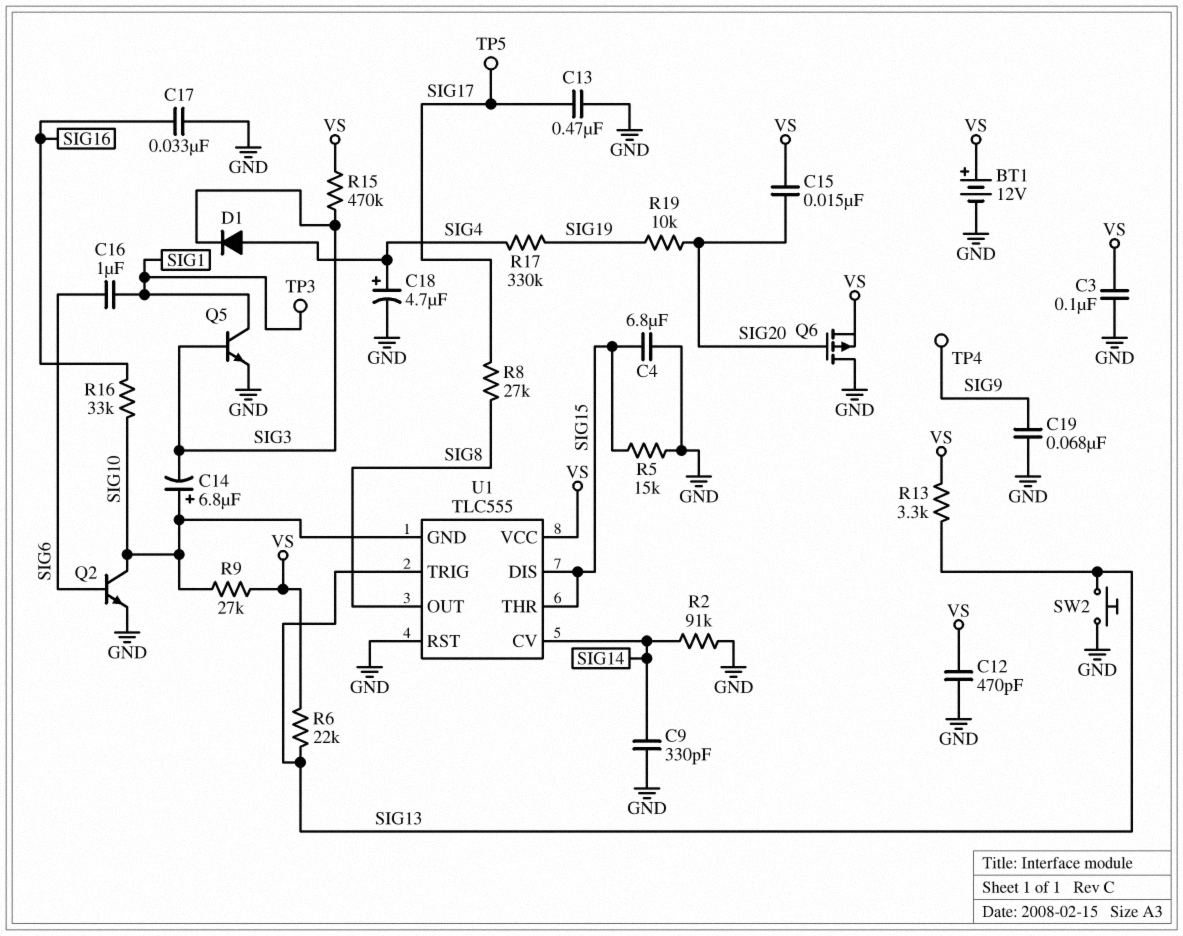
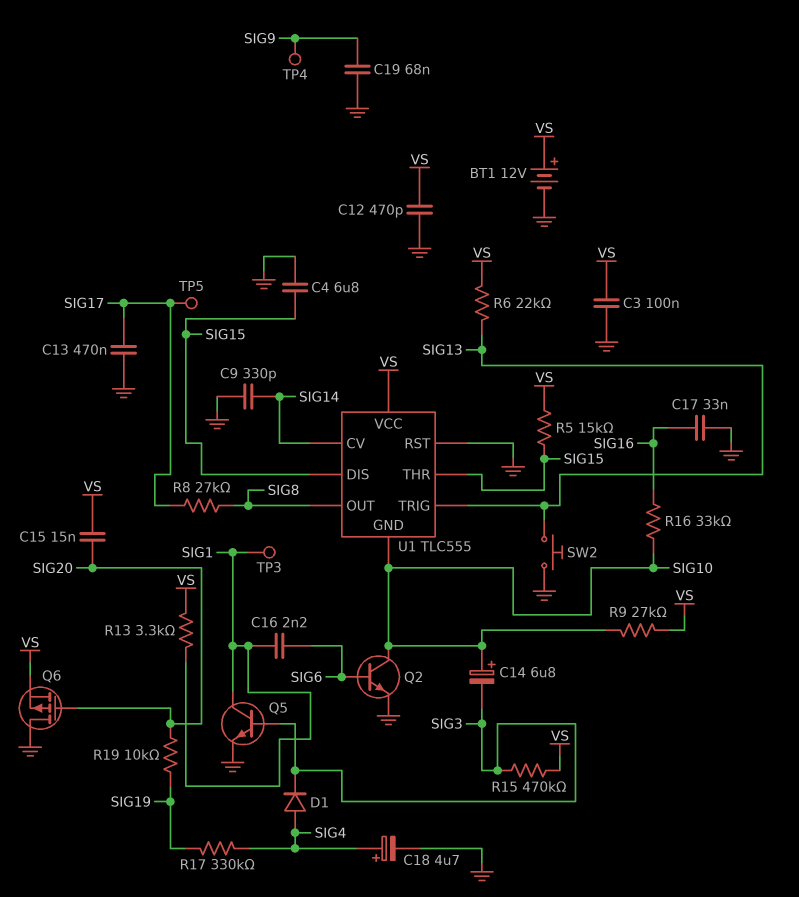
C16: 1uF (SIG1, SIG6) -> 2.2nF (SIG1, SIG6)
R2: 91k (GND, SIG14) -> none
R5: 15k (GND, SIG15) -> 15k (SIG15, VS)
R13: 3.3k (SIG13, VS) -> 3.3k (SIG1, VS)

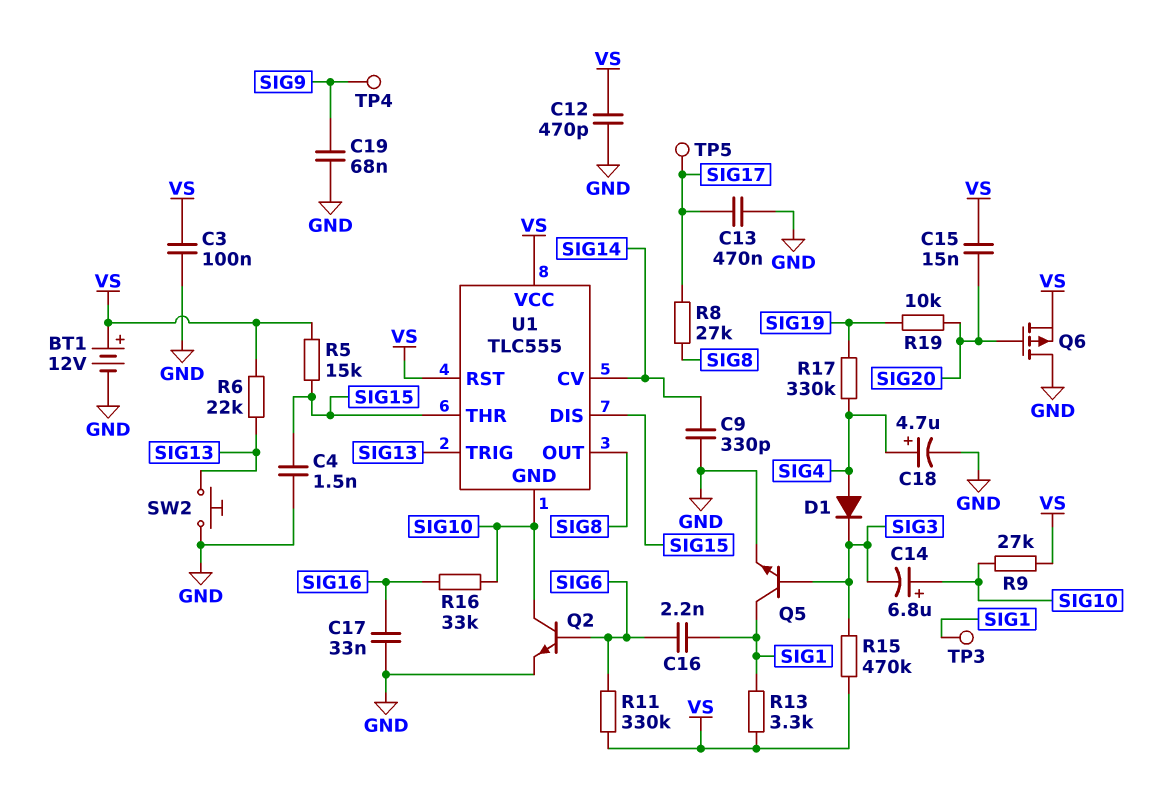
C4: 6.8uF (GND, SIG15) -> 1.5nF (GND, SIG15)
R11: none -> 330k (SIG6, VS)
U1 pin RST: GND -> VS

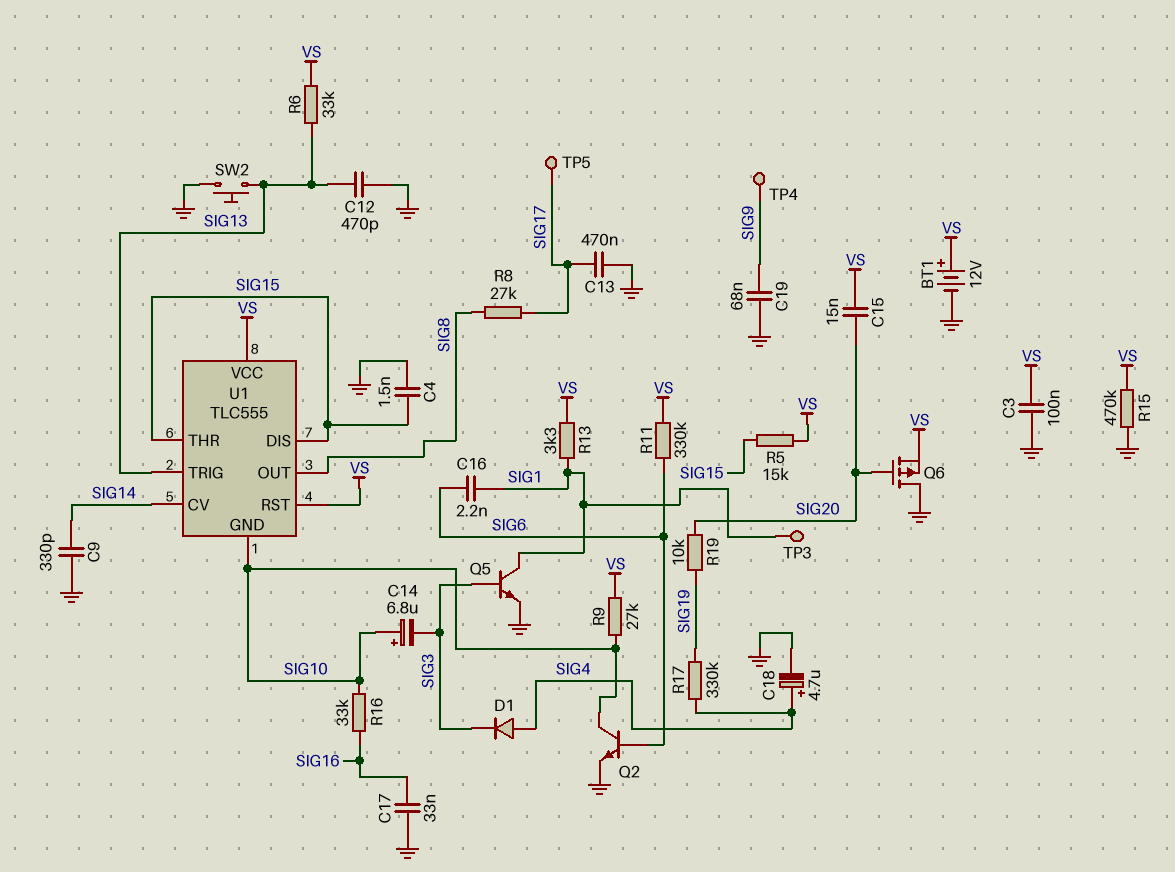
C12: 470pF (GND, VS) -> 470pF (GND, SIG13)
R6: 22k (SIG13, VS) -> 33k (SIG13, VS)
R15: 470k (SIG3, VS) -> 470k (GND, VS)

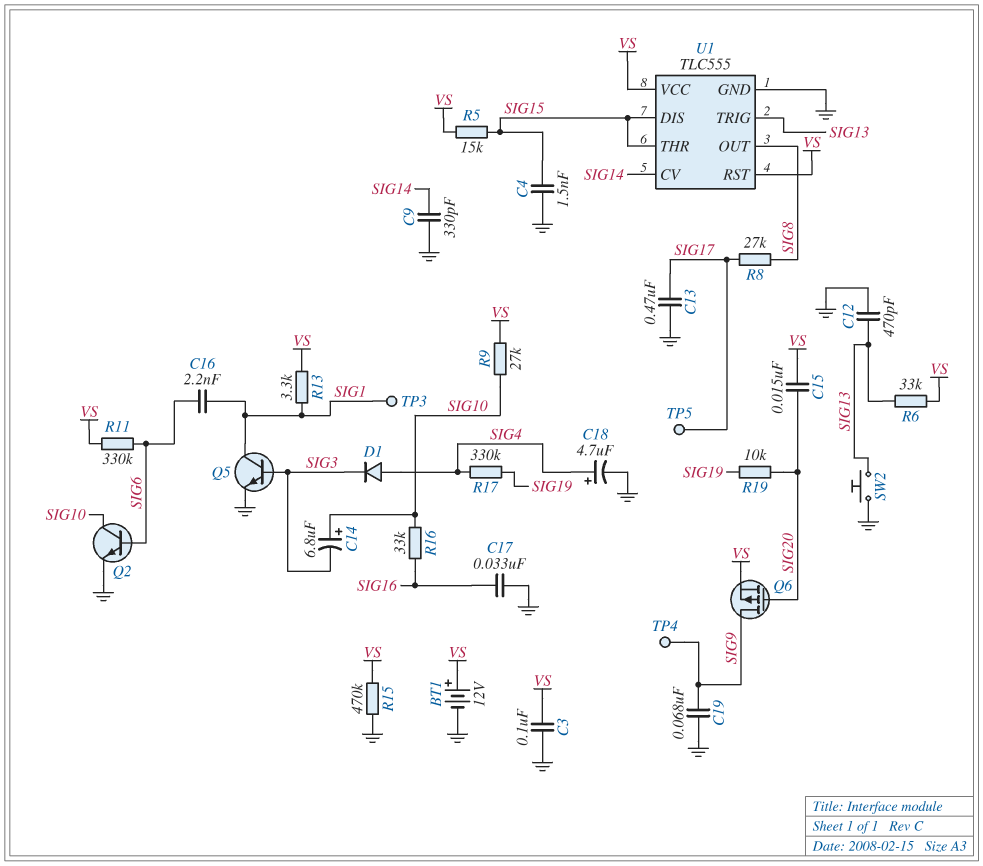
Q6: PMOS (G SIG20, D GND, S VS) -> PMOS (G SIG20, D SIG9, S VS)
U1 pin GND: SIG10 -> GND

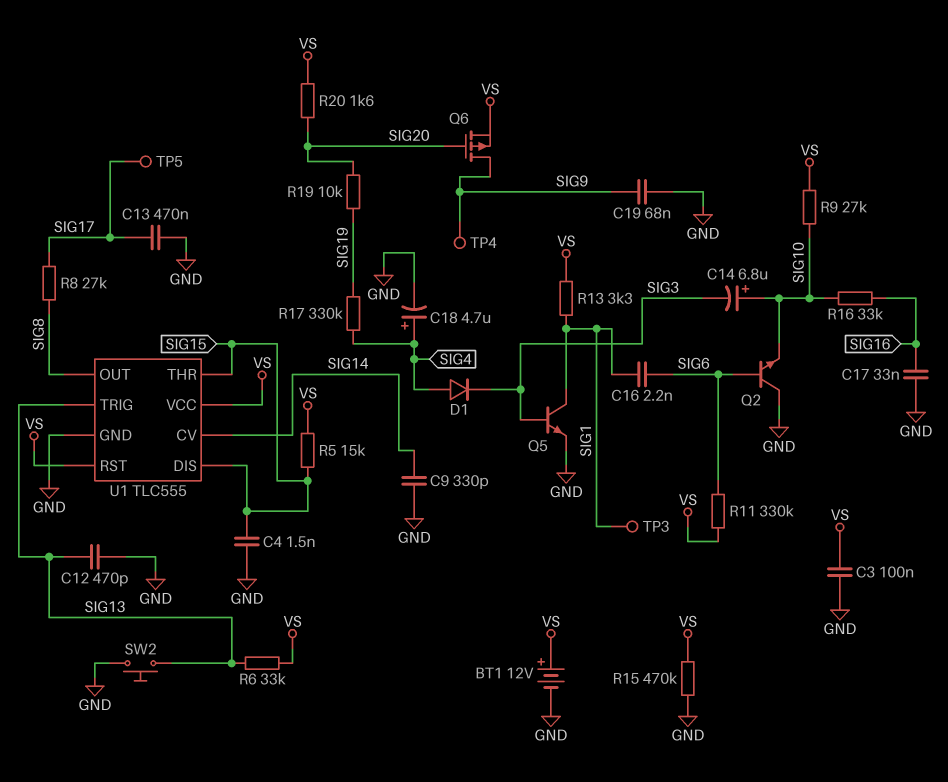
C15: 15nF (SIG20, VS) -> none
Q2: NPN (B SIG6, C SIG10, E GND) -> NPN (B SIG6, C GND, E SIG10)
R20: none -> 1.6k (SIG20, VS)

